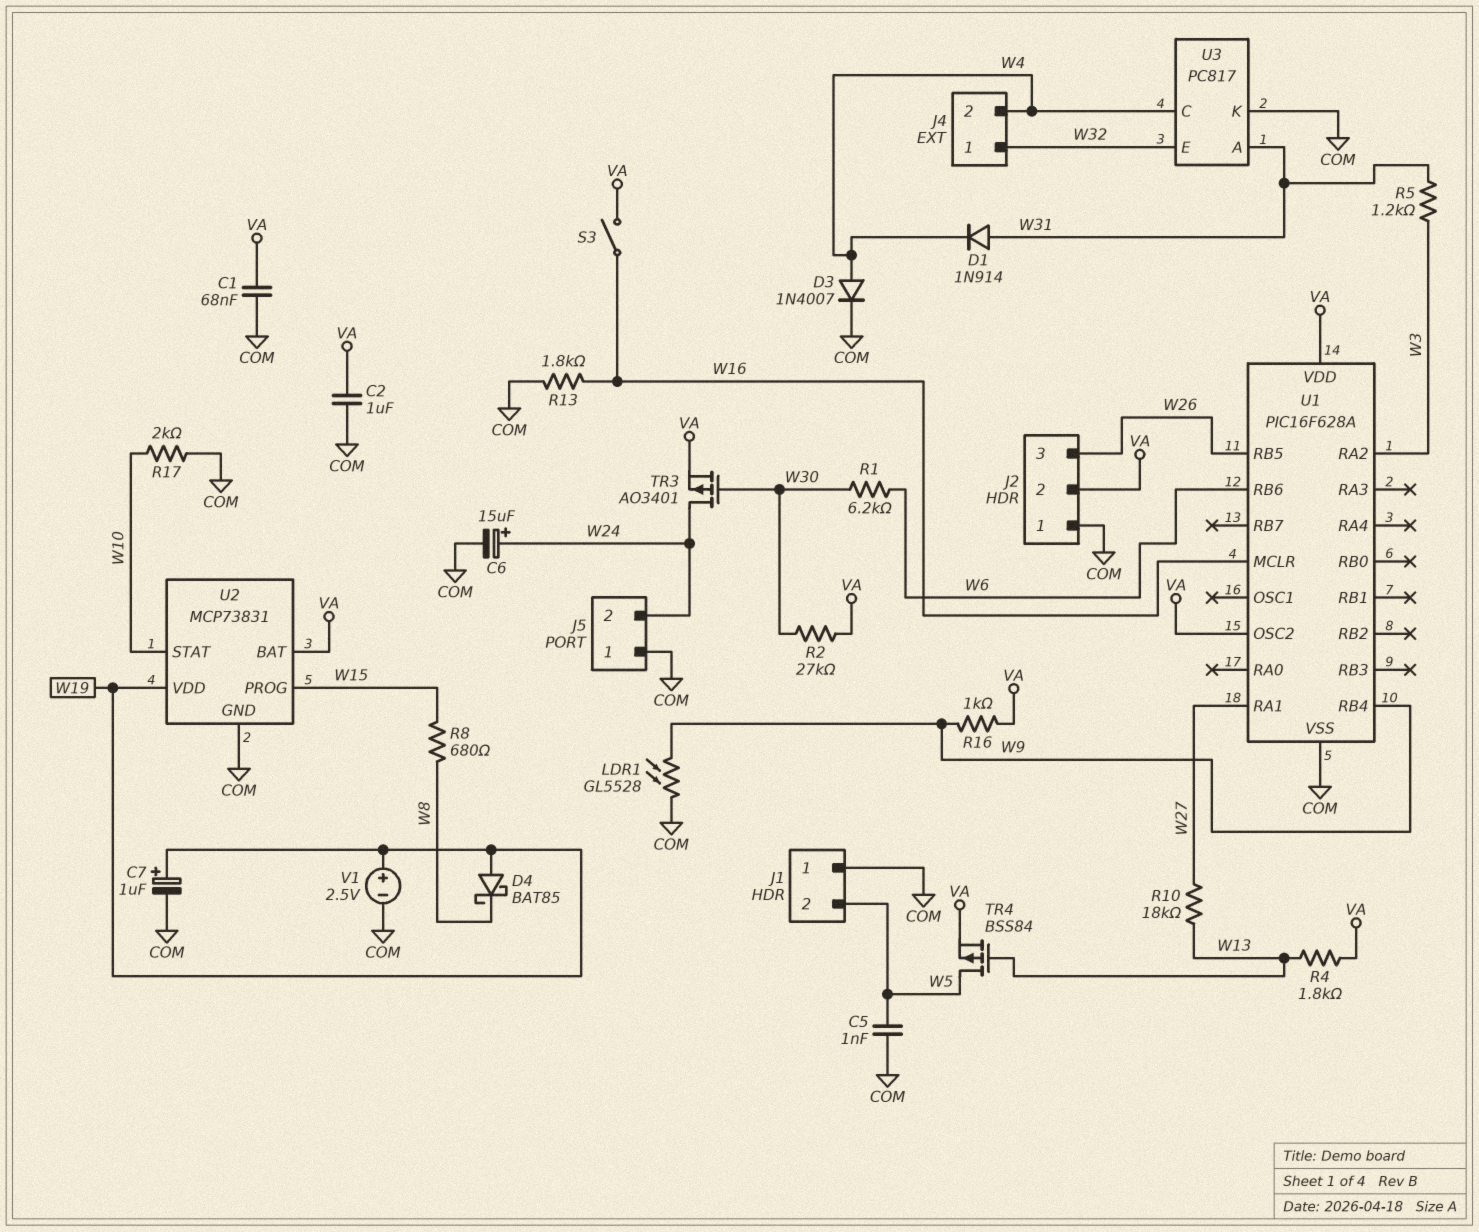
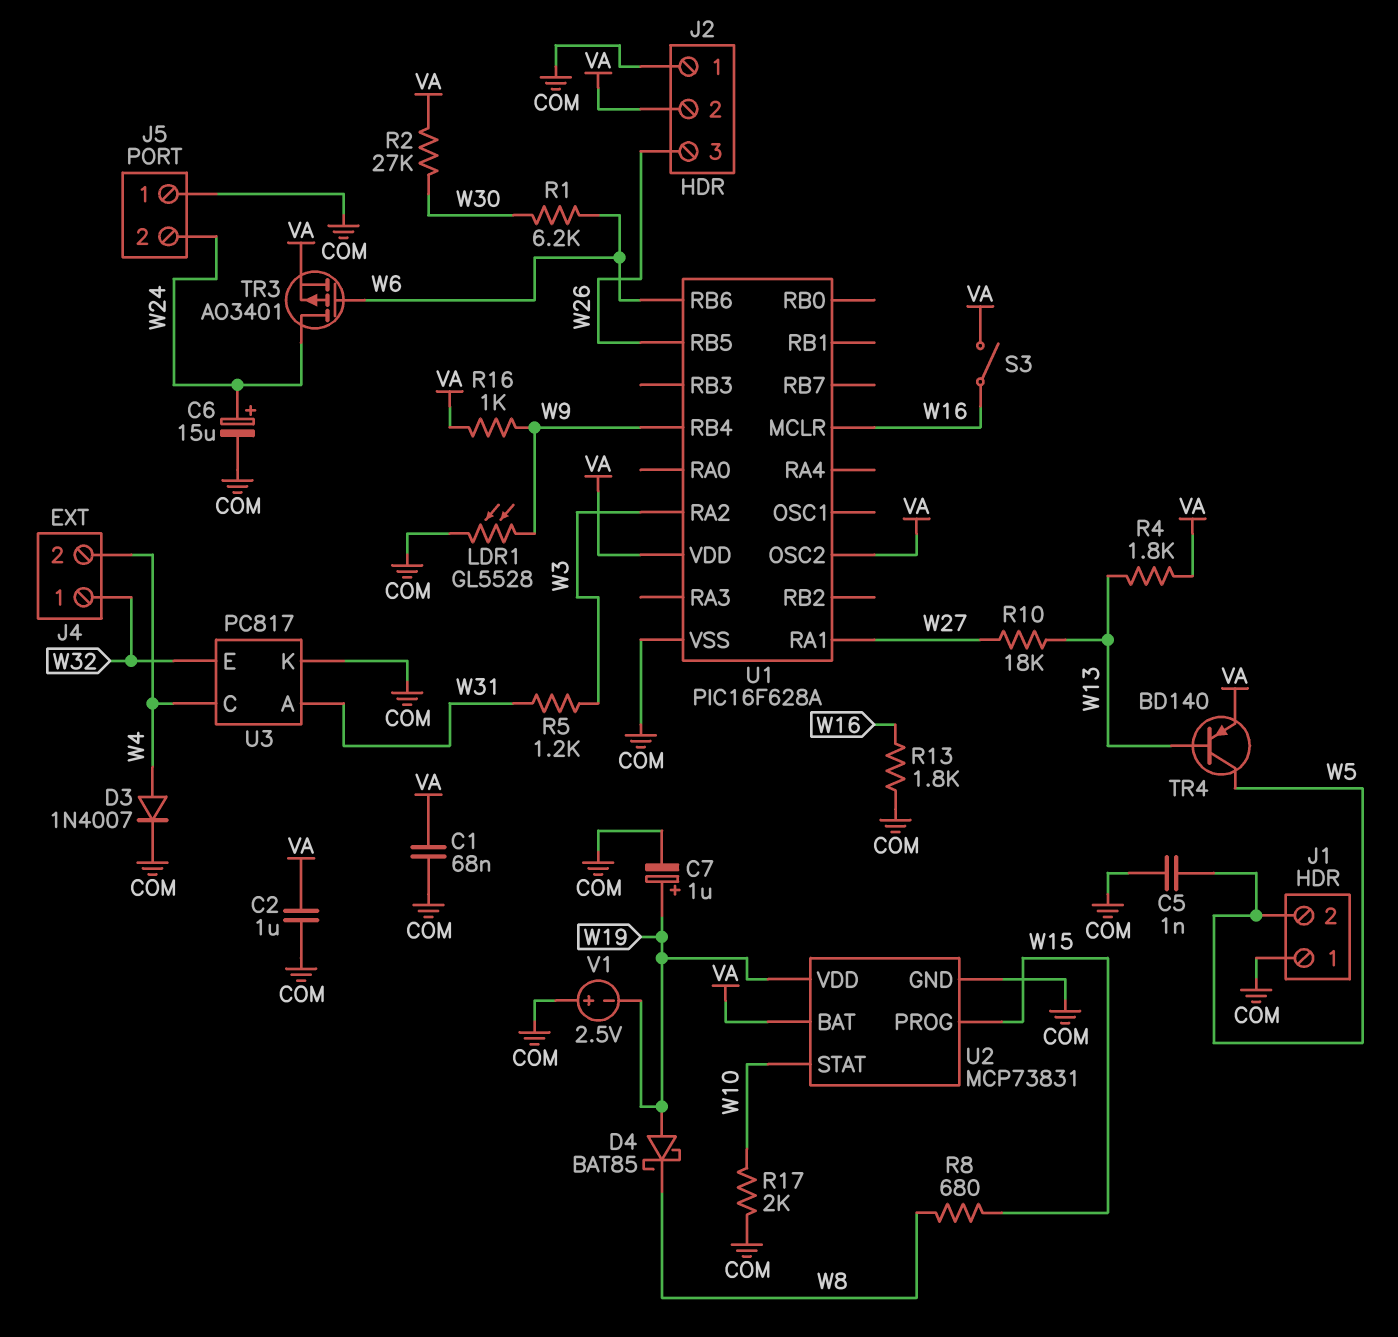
D1: diode 1N914 (A W31, K W4) -> none
TR3: PMOS AO3401 (G W30, D W24, S VA) -> PMOS AO3401 (G W6, D W24, S VA)
TR4: PMOS BSS84 (G W13, D W5, S VA) -> PNP BD140 (B W13, C W5, E VA)
V1: 2.5V (plus W19, minus COM) -> 2.5V (plus COM, minus W19)

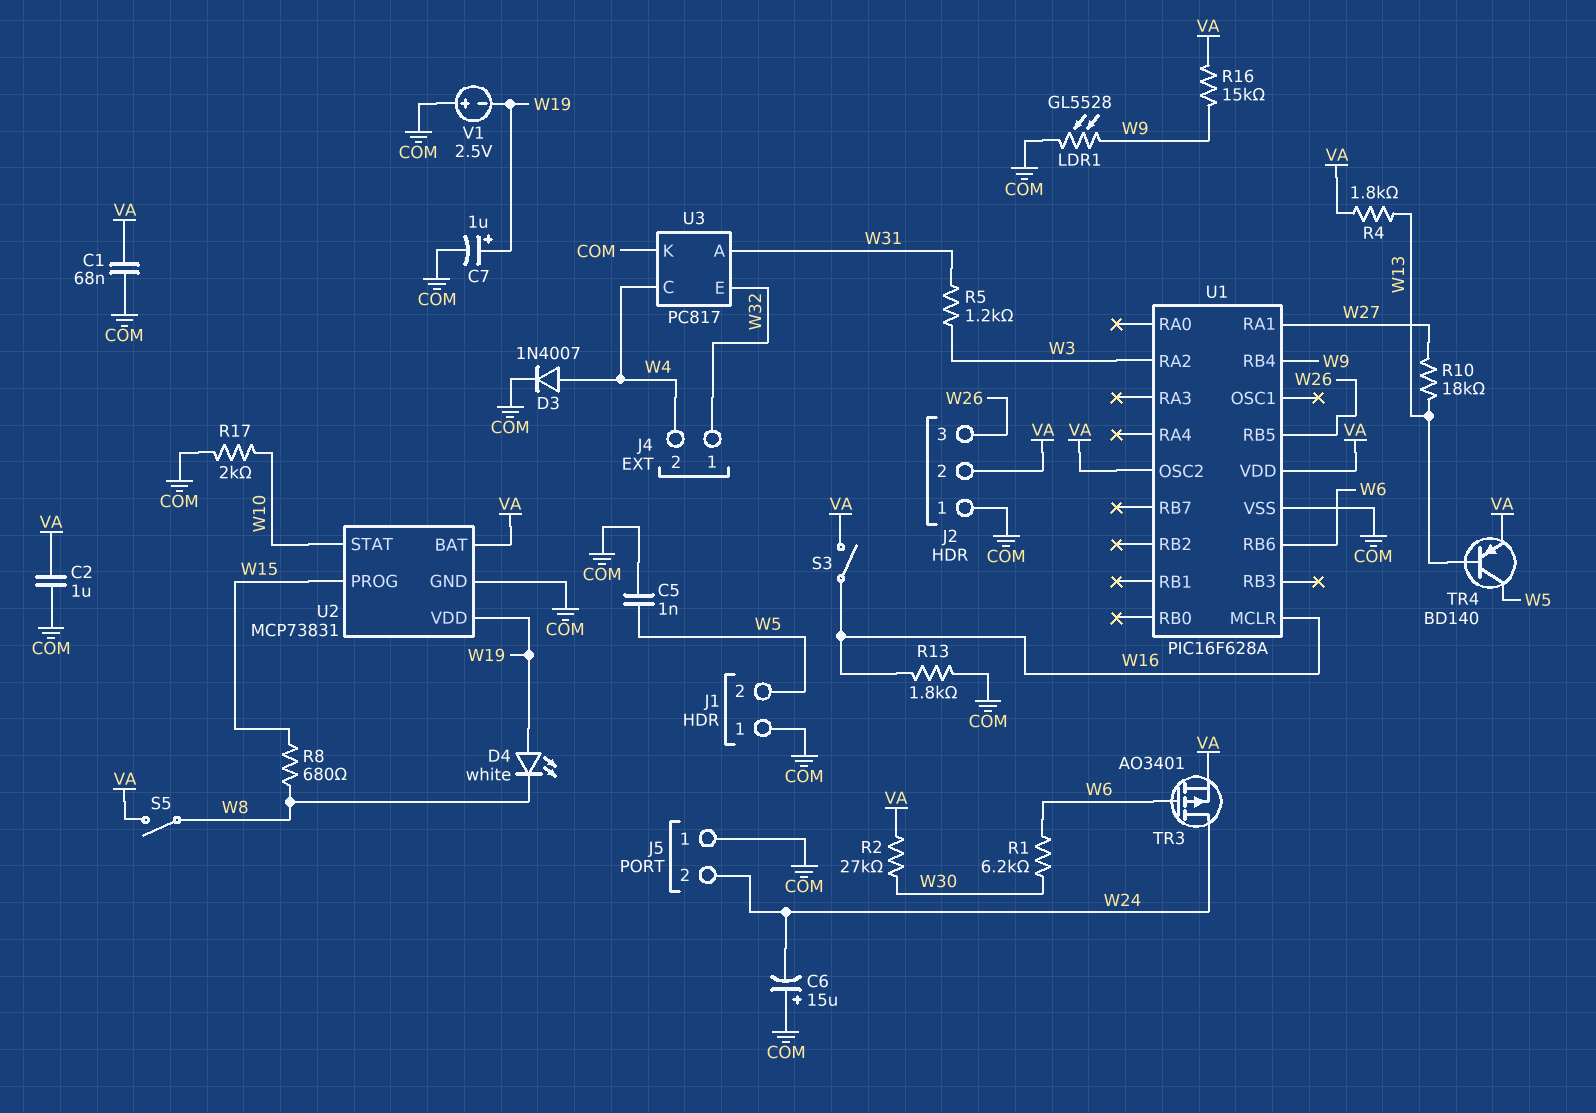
C6: 15uF (plus W24, minus COM) -> 15uF (plus COM, minus W24)
D4: schottky BAT85 (A W19, K W8) -> LED white (A W19, K W8)
R16: 1k (VA, W9) -> 15k (VA, W9)
S5: none -> switch (VA, W8)

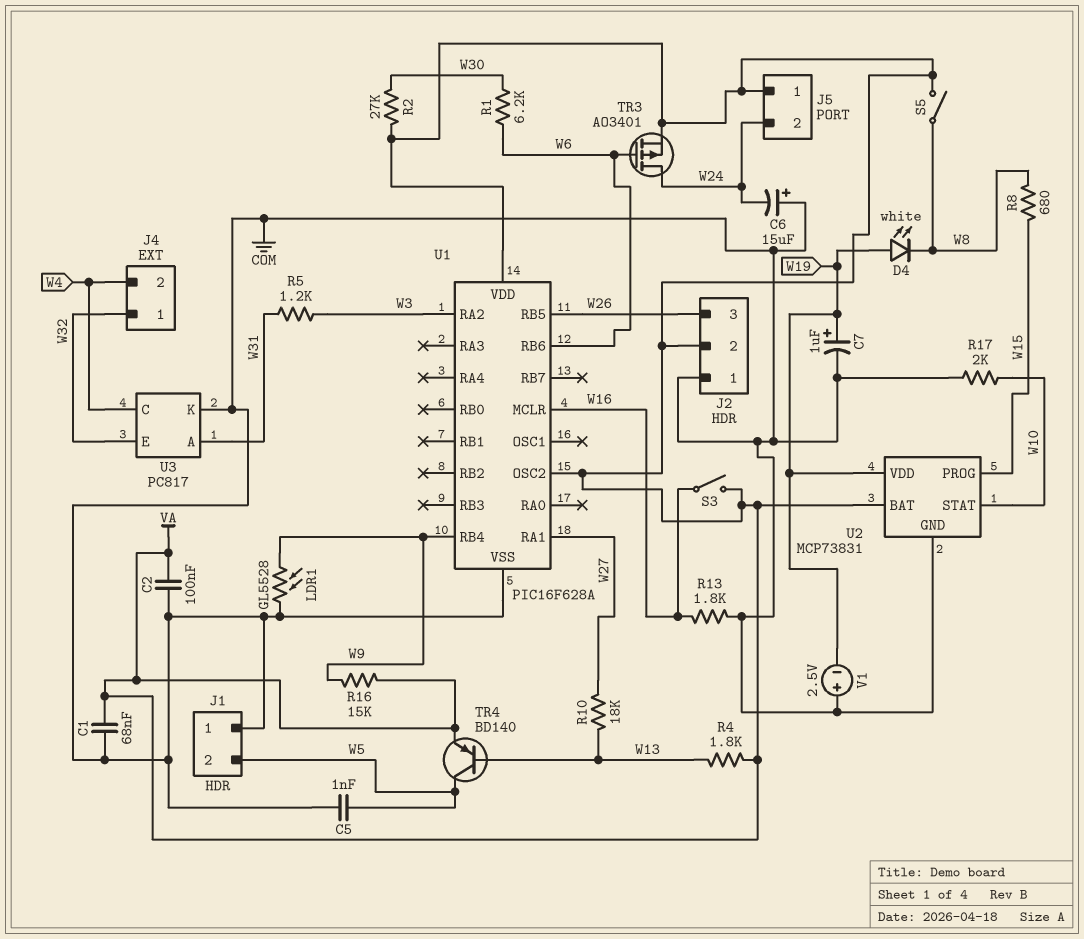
C2: 1uF (COM, VA) -> 100nF (COM, VA)
D3: diode 1N4007 (A W4, K COM) -> none
J5 pin 1: COM -> VA

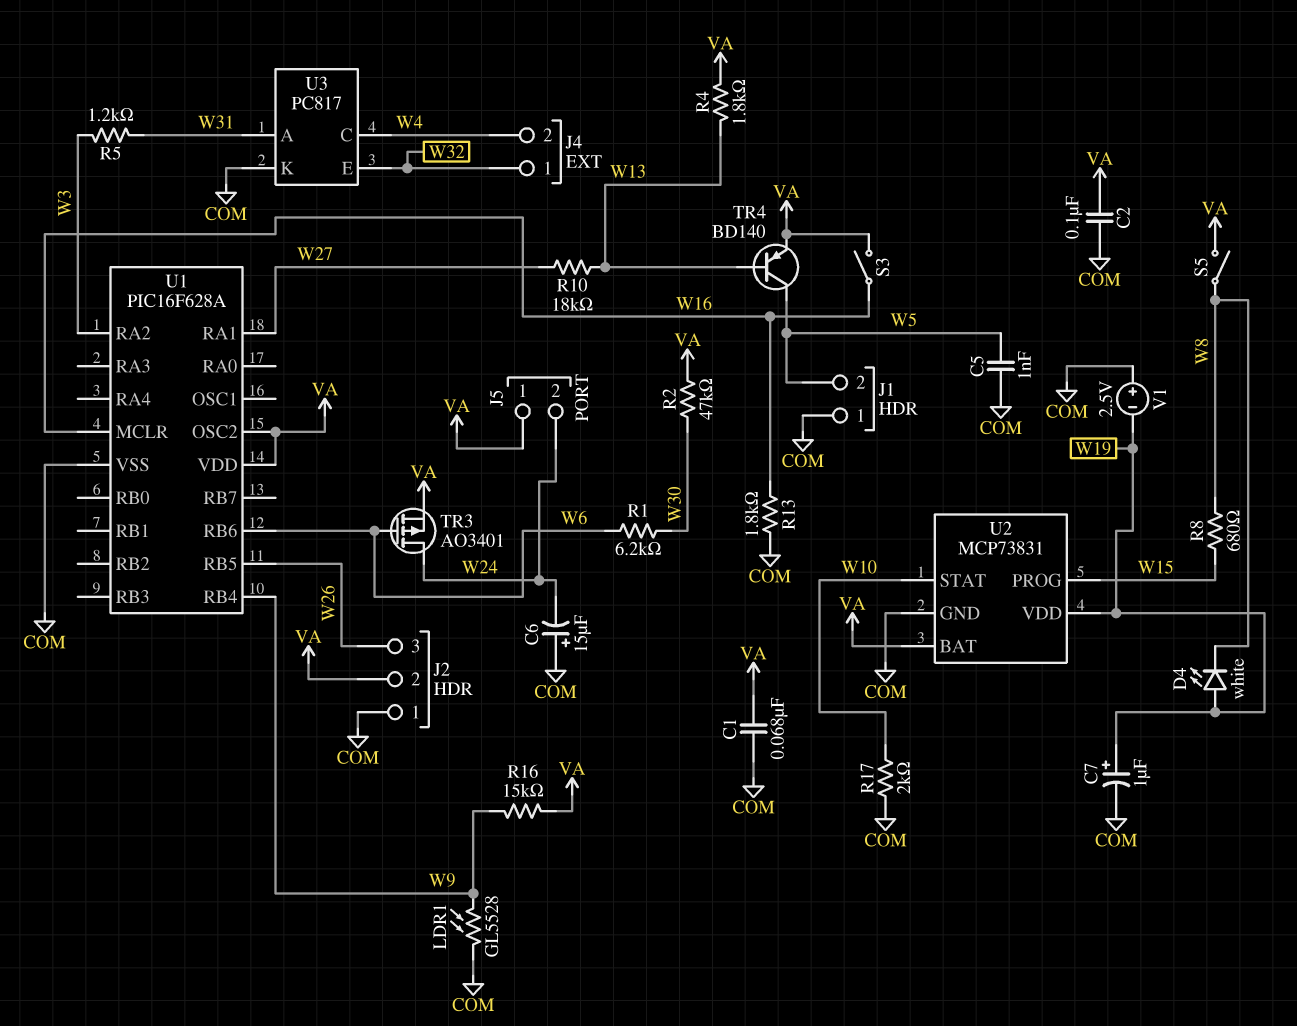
R2: 27k (VA, W30) -> 47k (VA, W30)

